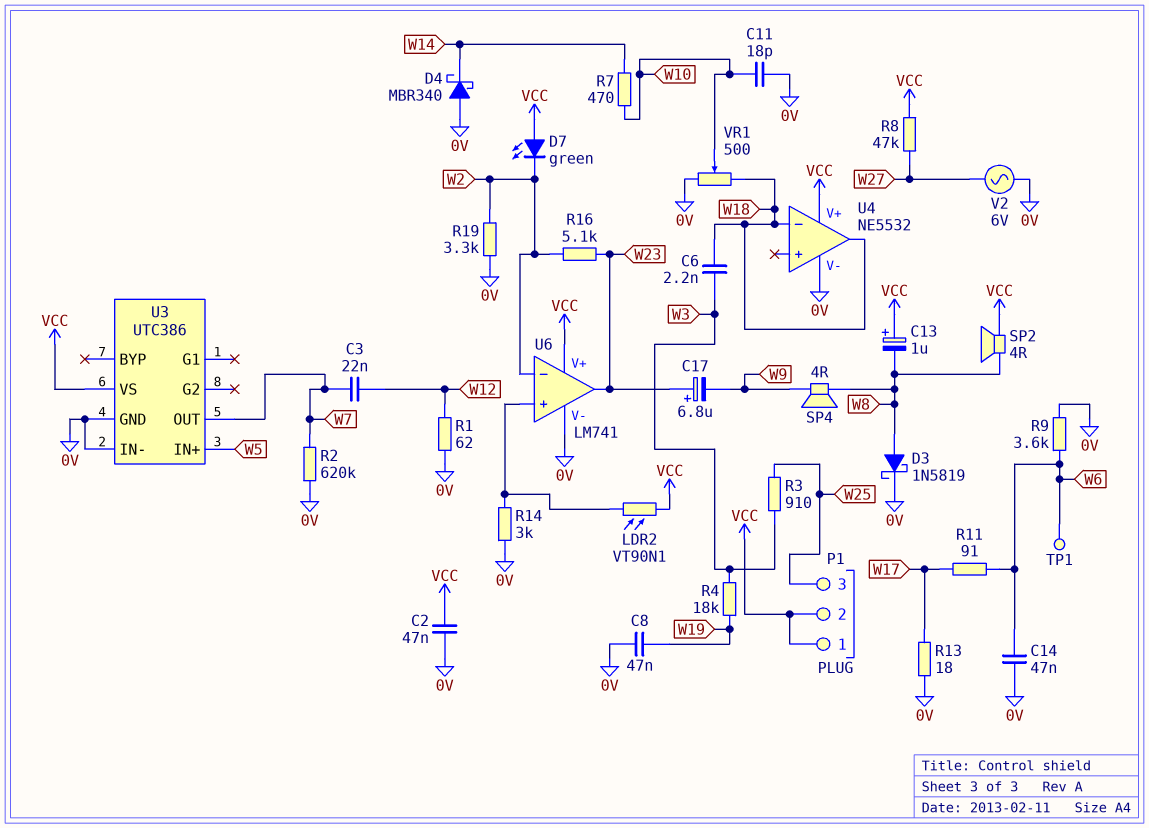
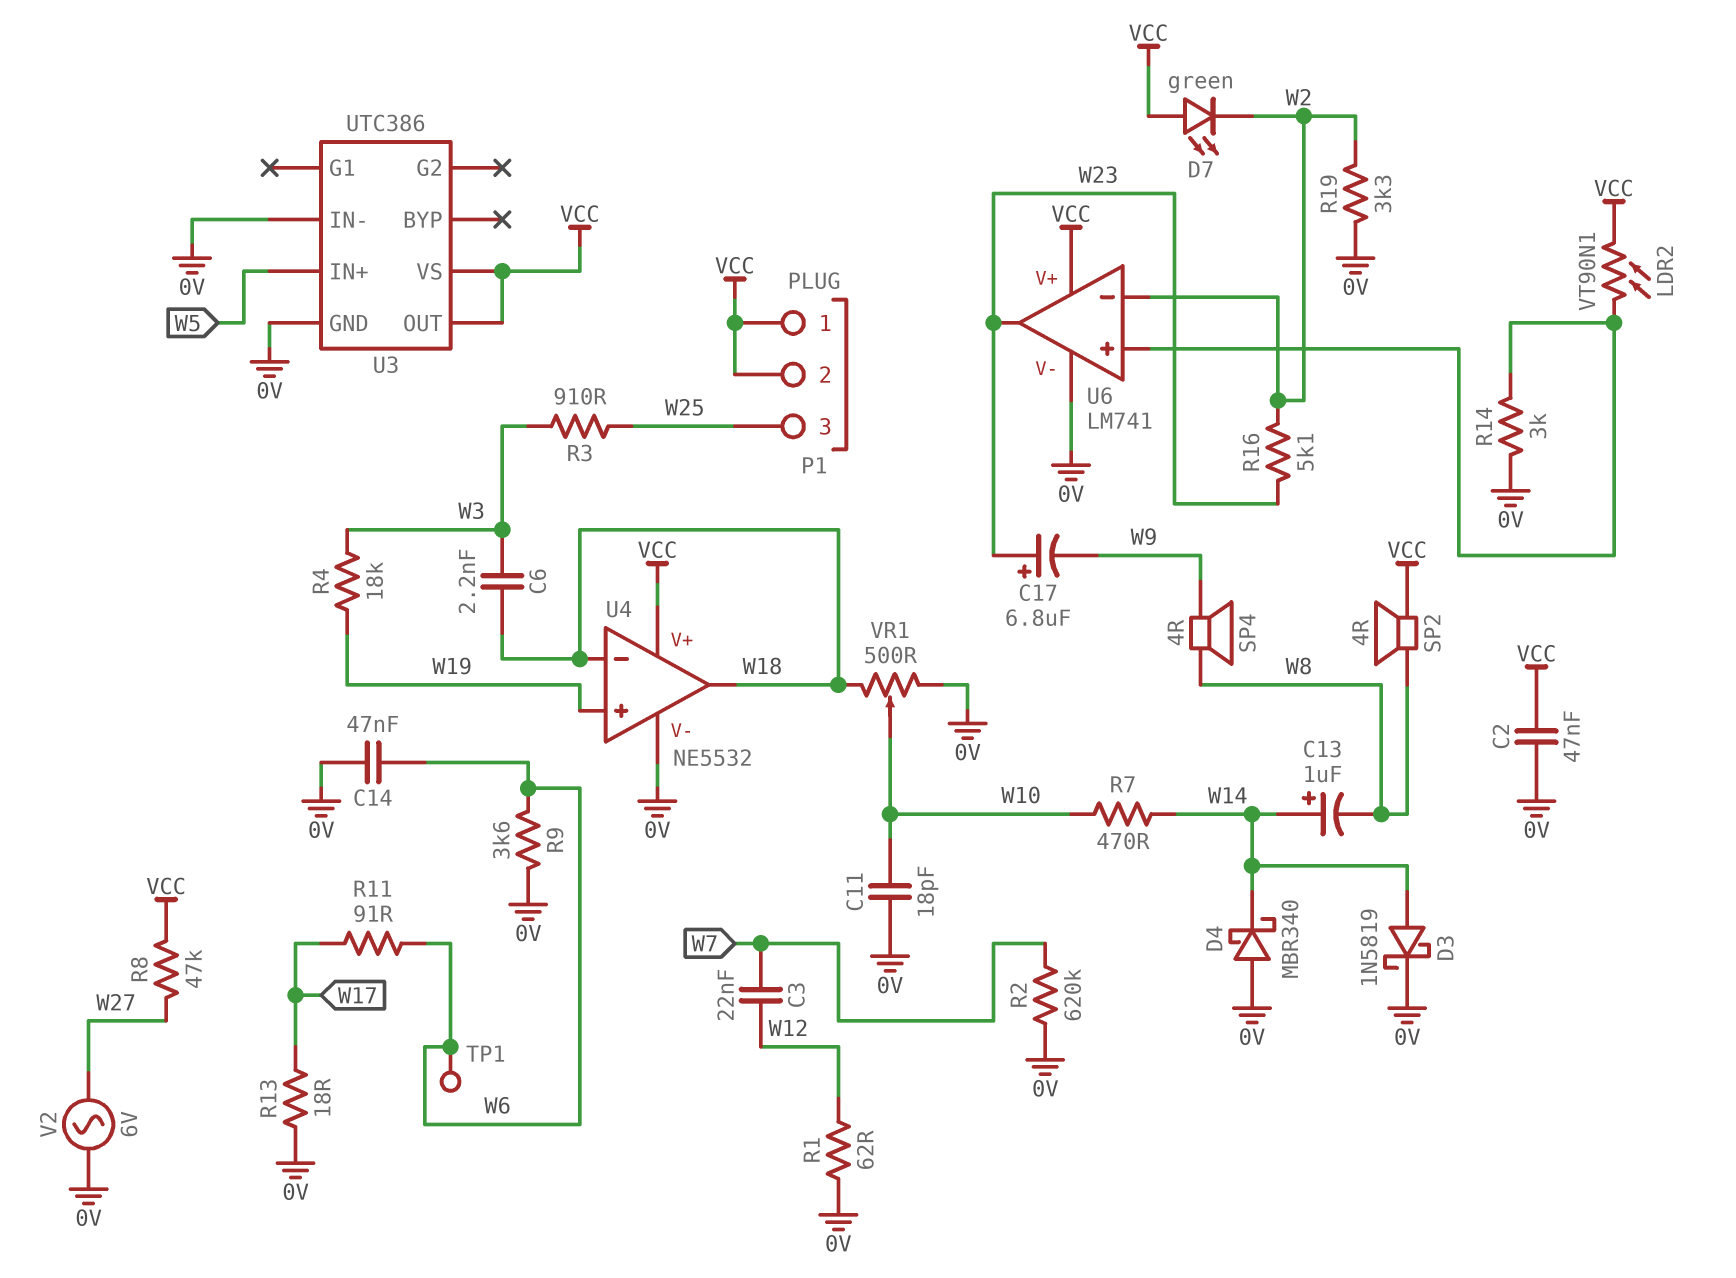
C8: 47nF (0V, W19) -> none
C13: 1uF (plus VCC, minus W8) -> 1uF (plus W14, minus W8)
D3: schottky 1N5819 (A W8, K 0V) -> schottky 1N5819 (A W14, K 0V)
U3 pin OUT: W7 -> VCC
U4 pin in+: none -> W19

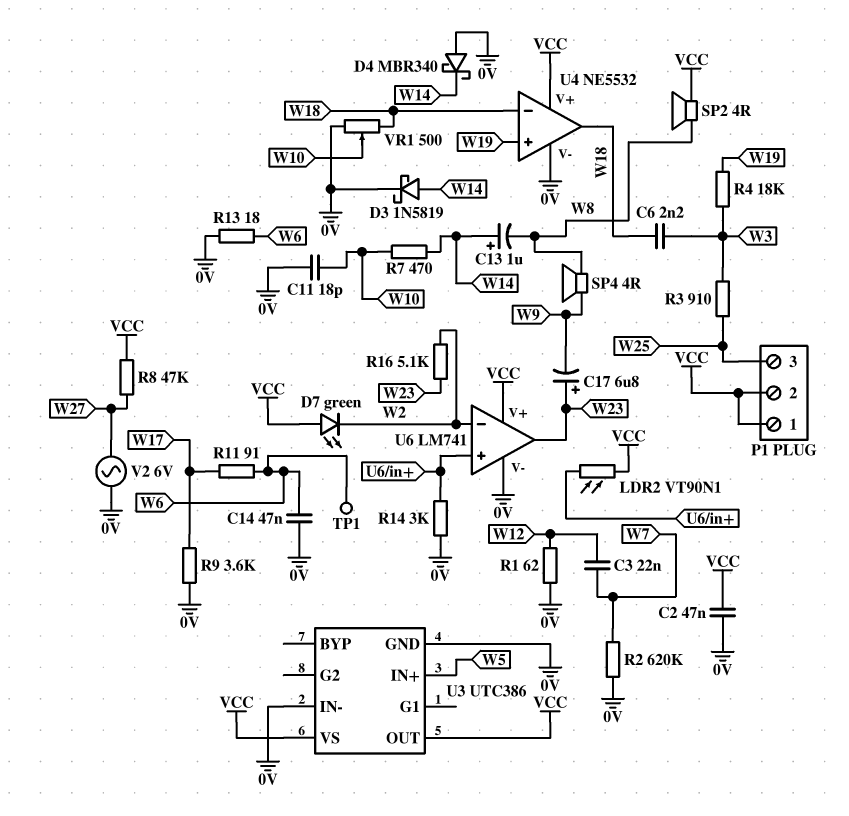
R9: 3.6k (0V, W6) -> 3.6k (0V, W17)
R13: 18 (0V, W17) -> 18 (0V, W6)
R19: 3.3k (0V, W2) -> none

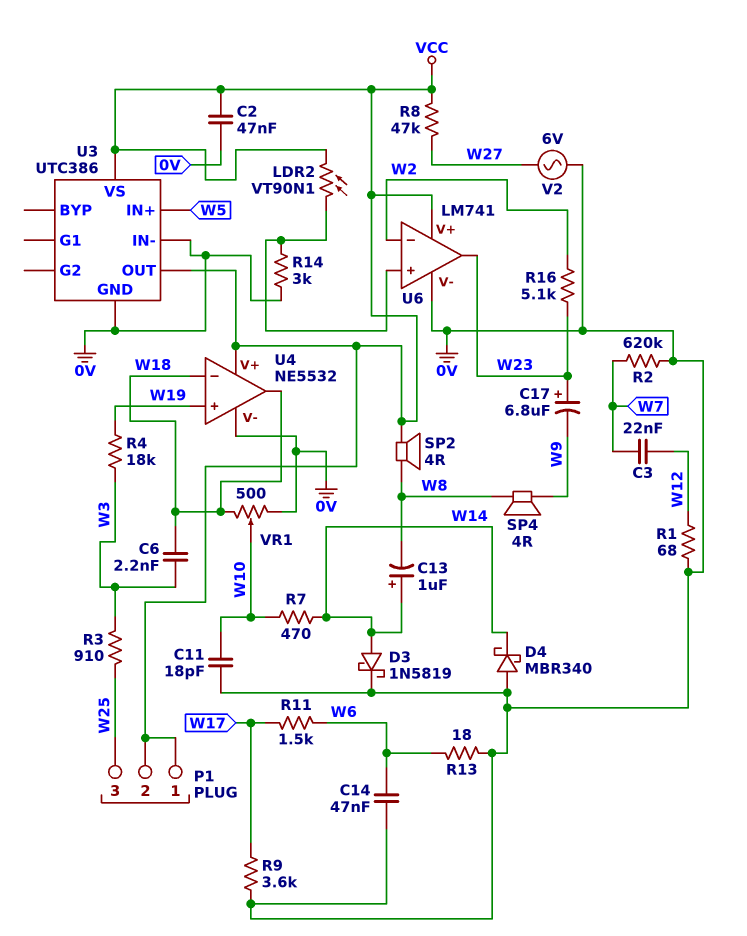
D7: LED green (A VCC, K W2) -> none
R1: 62 (0V, W12) -> 68 (0V, W12)
R11: 91 (W6, W17) -> 1.5k (W6, W17)
TP1: test point (W6) -> none

